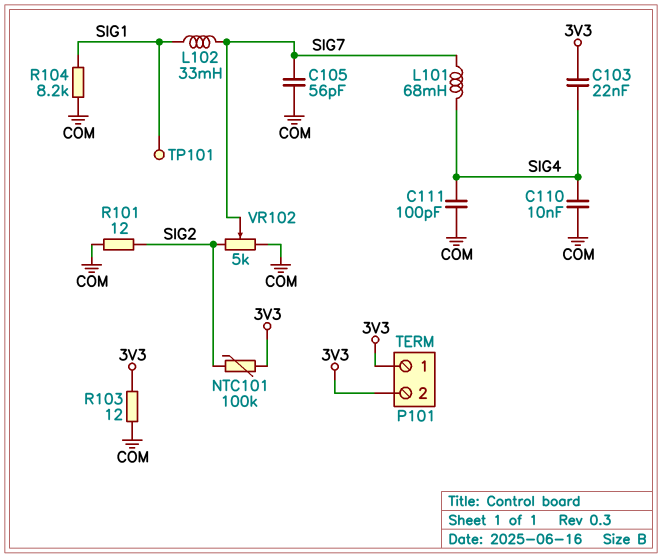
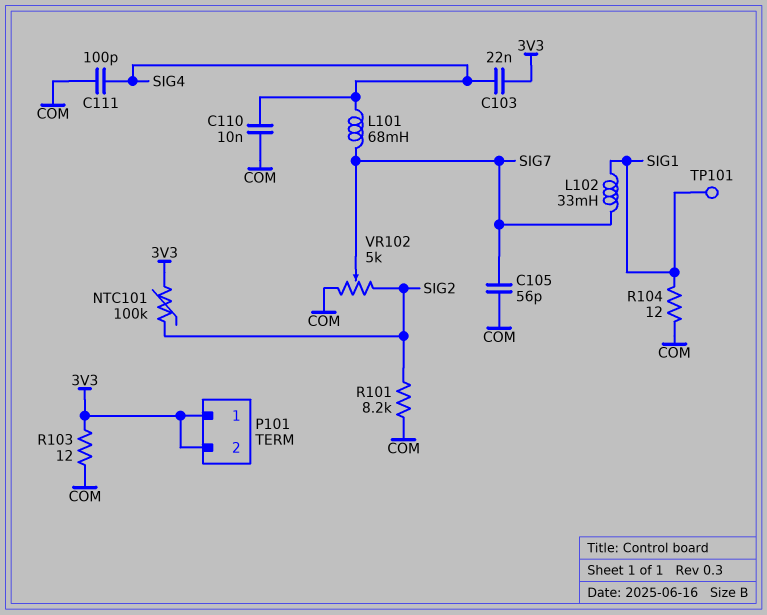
R101: 12 (COM, SIG2) -> 8.2k (COM, SIG2)
R104: 8.2k (COM, SIG1) -> 12 (COM, SIG1)

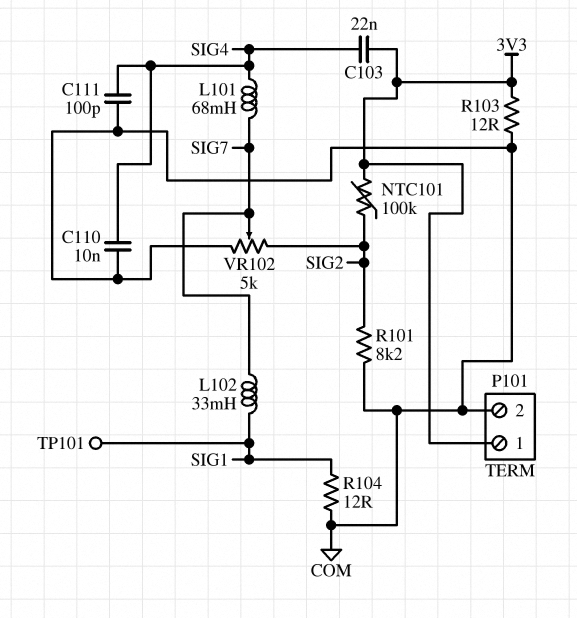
C105: 56pF (COM, SIG7) -> none
P101 pin 2: 3V3 -> COM

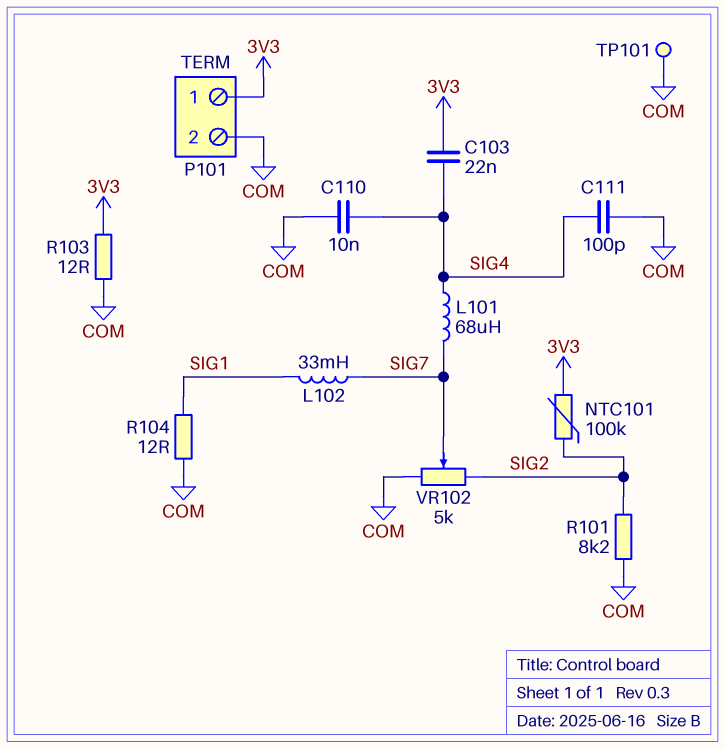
L101: 68mH (SIG4, SIG7) -> 68uH (SIG4, SIG7)
TP101: test point (SIG1) -> test point (COM)

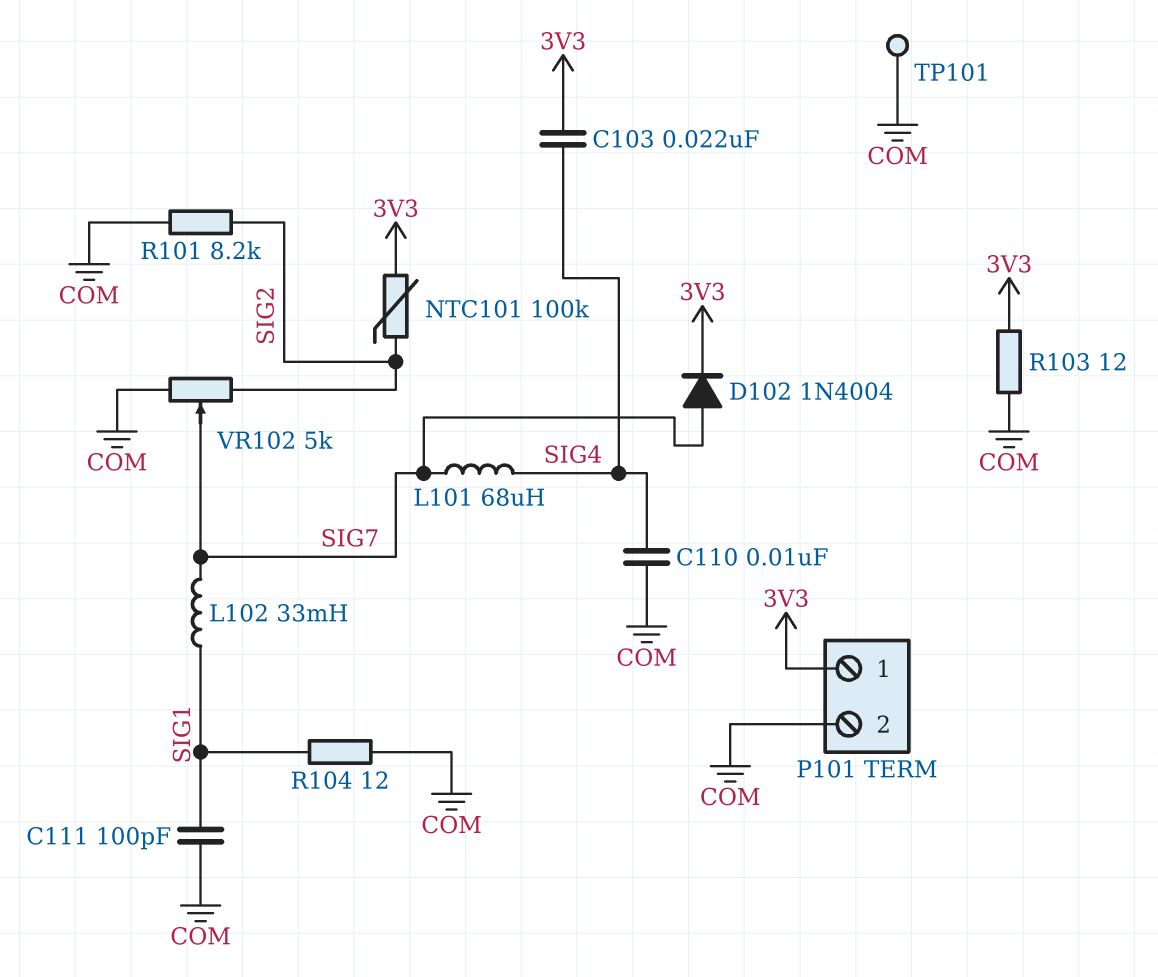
C111: 100pF (COM, SIG4) -> 100pF (COM, SIG1)
D102: none -> diode 1N4004 (A SIG7, K 3V3)

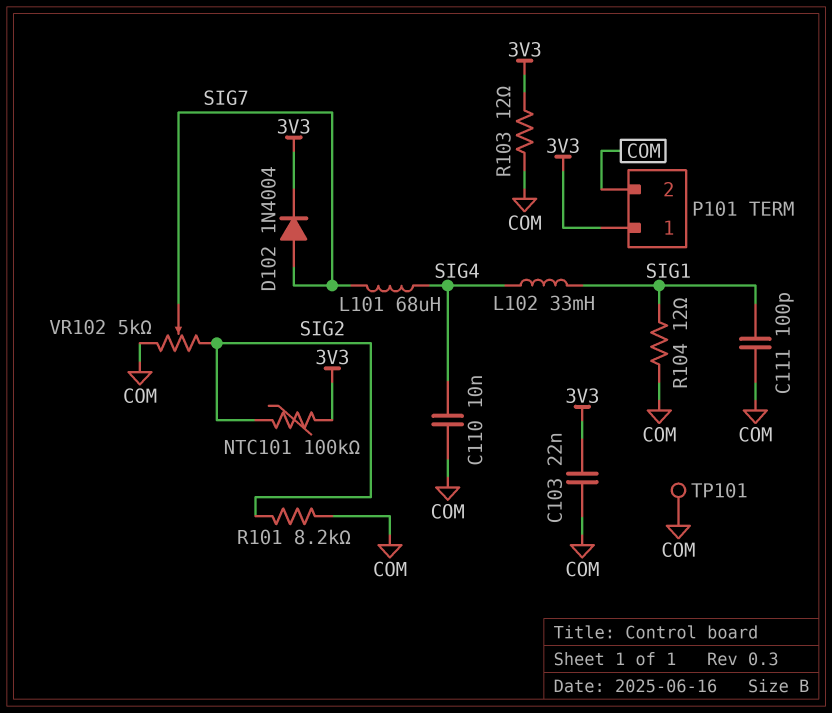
C103: 22nF (3V3, SIG4) -> 22nF (3V3, COM)
L102: 33mH (SIG1, SIG7) -> 33mH (SIG1, SIG4)

